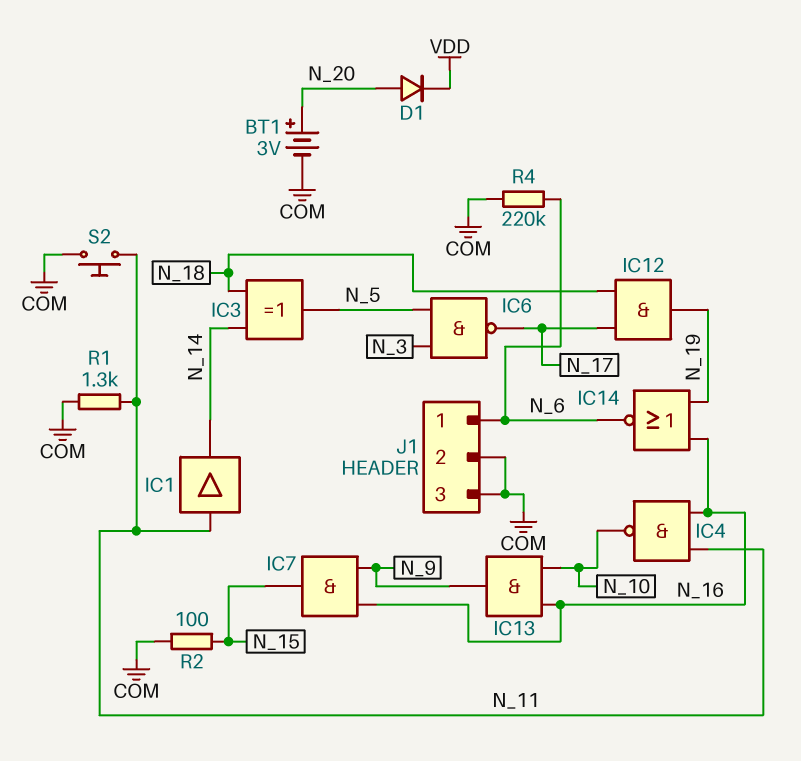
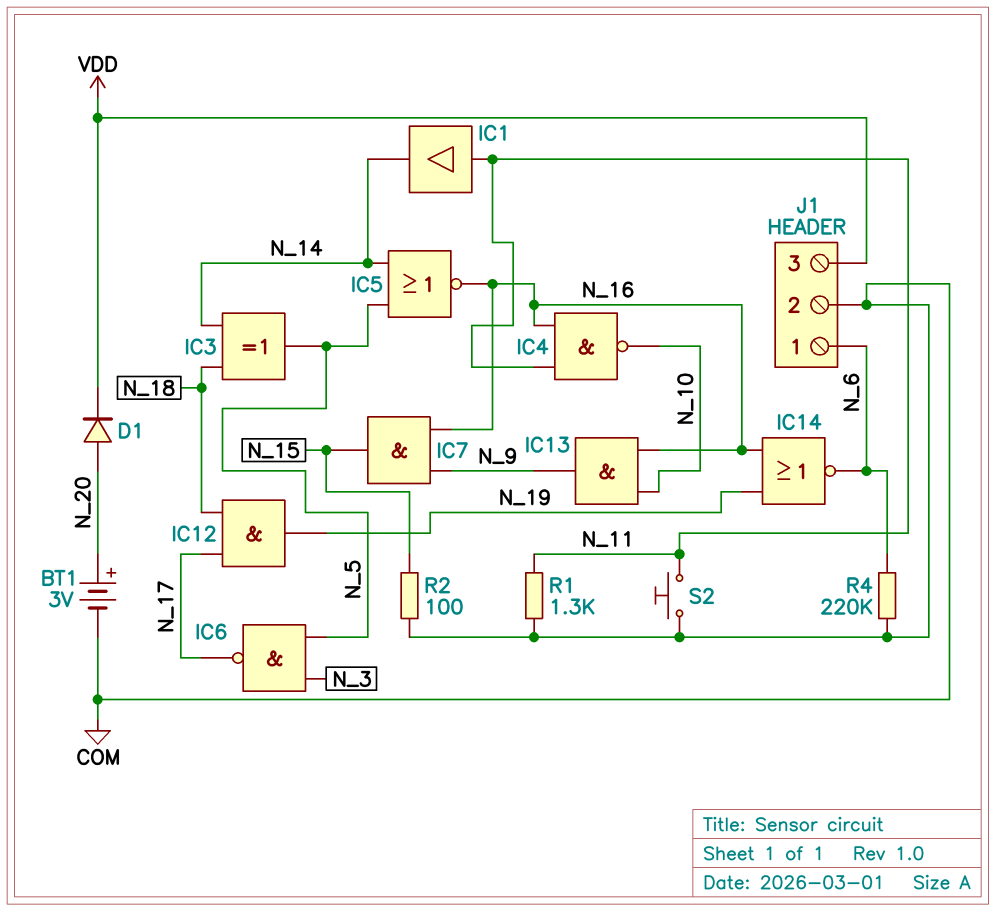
IC5: none -> NOR (in N_5, in N_14, out N_16)
J1 pin 3: COM -> VDD

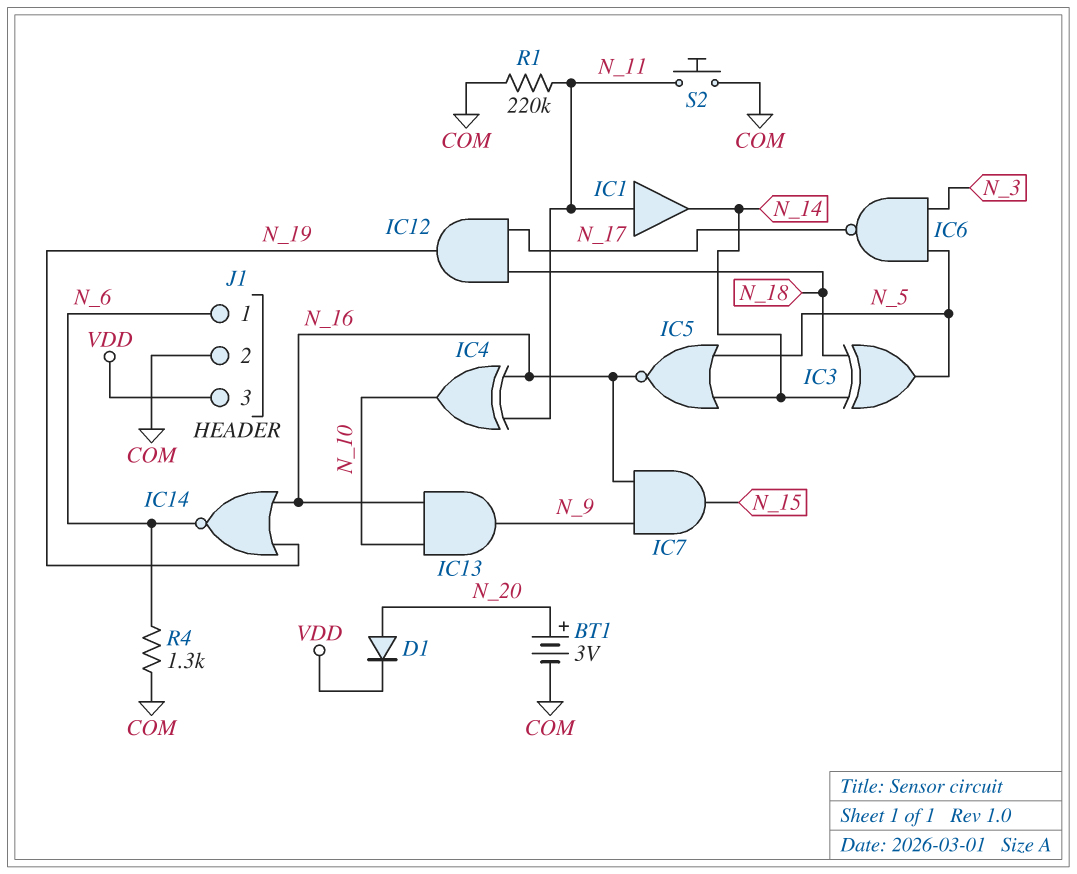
IC4: NAND (in N_11, in N_16, out N_10) -> XOR (in N_11, in N_16, out N_10)
R1: 1.3k (COM, N_11) -> 220k (COM, N_11)
R2: 100 (COM, N_15) -> none
R4: 220k (COM, N_6) -> 1.3k (COM, N_6)

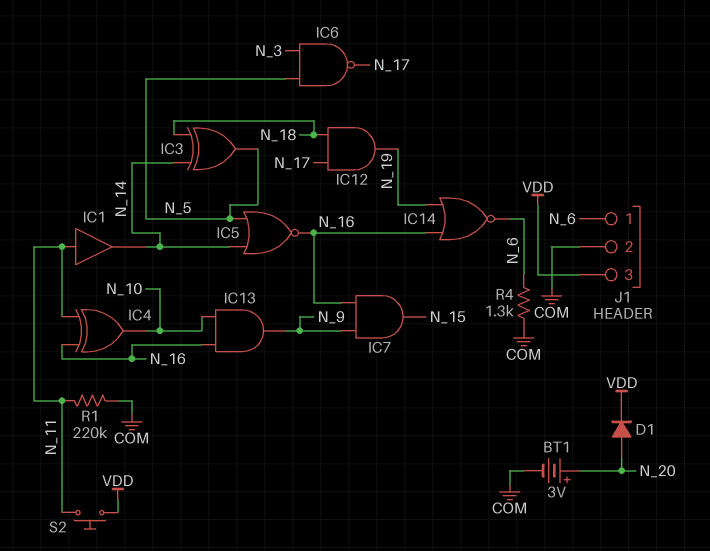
S2: button (COM, N_11) -> button (N_11, VDD)

